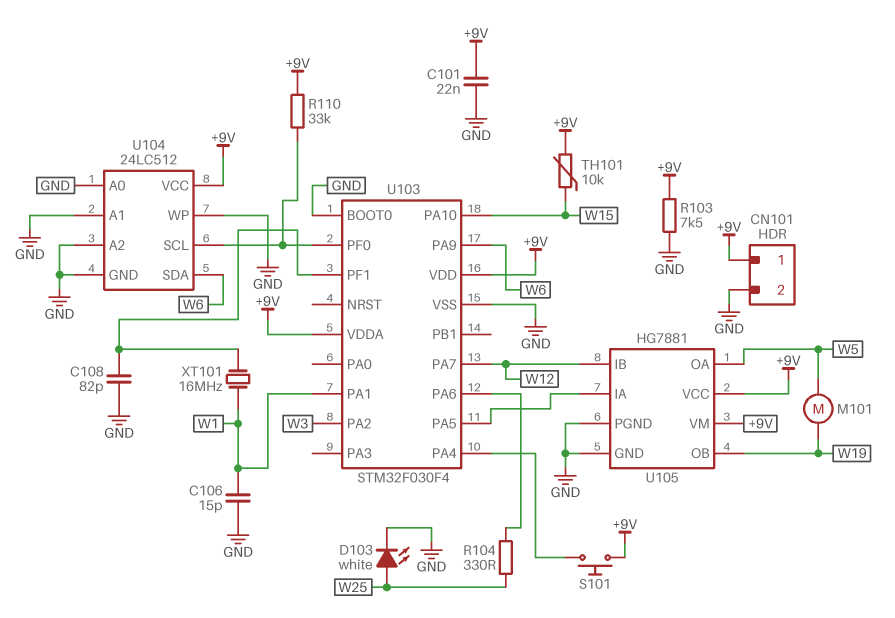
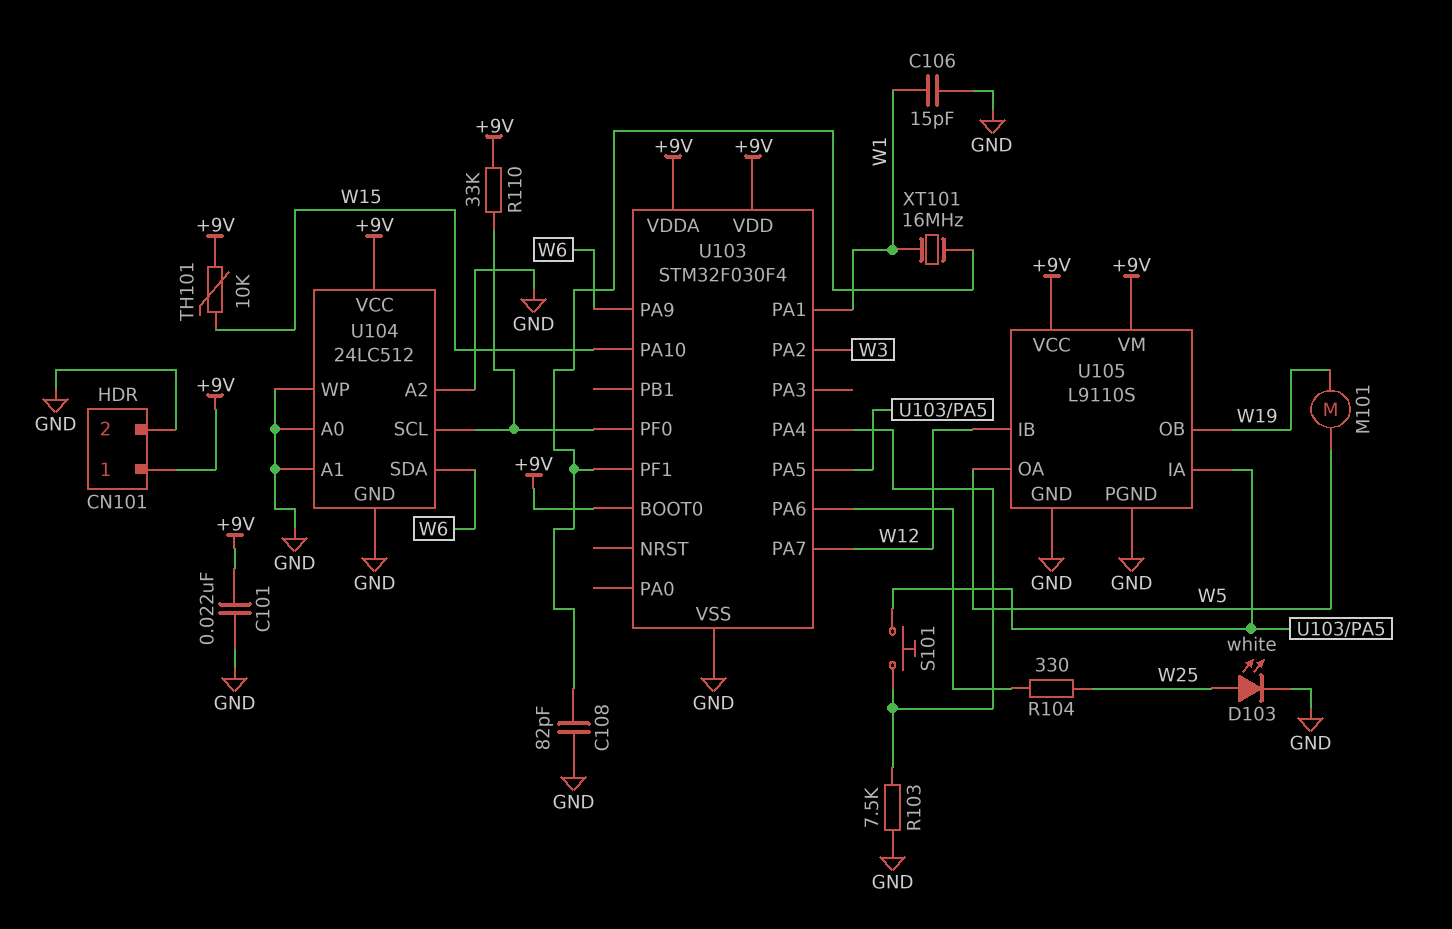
R103: 7.5k (+9V, GND) -> 7.5k (GND, U103/PA4)
S101: button (+9V, U103/PA4) -> button (U103/PA4, U103/PA5)
U103 pin BOOT0: GND -> +9V
U105: HG7881 -> L9110S

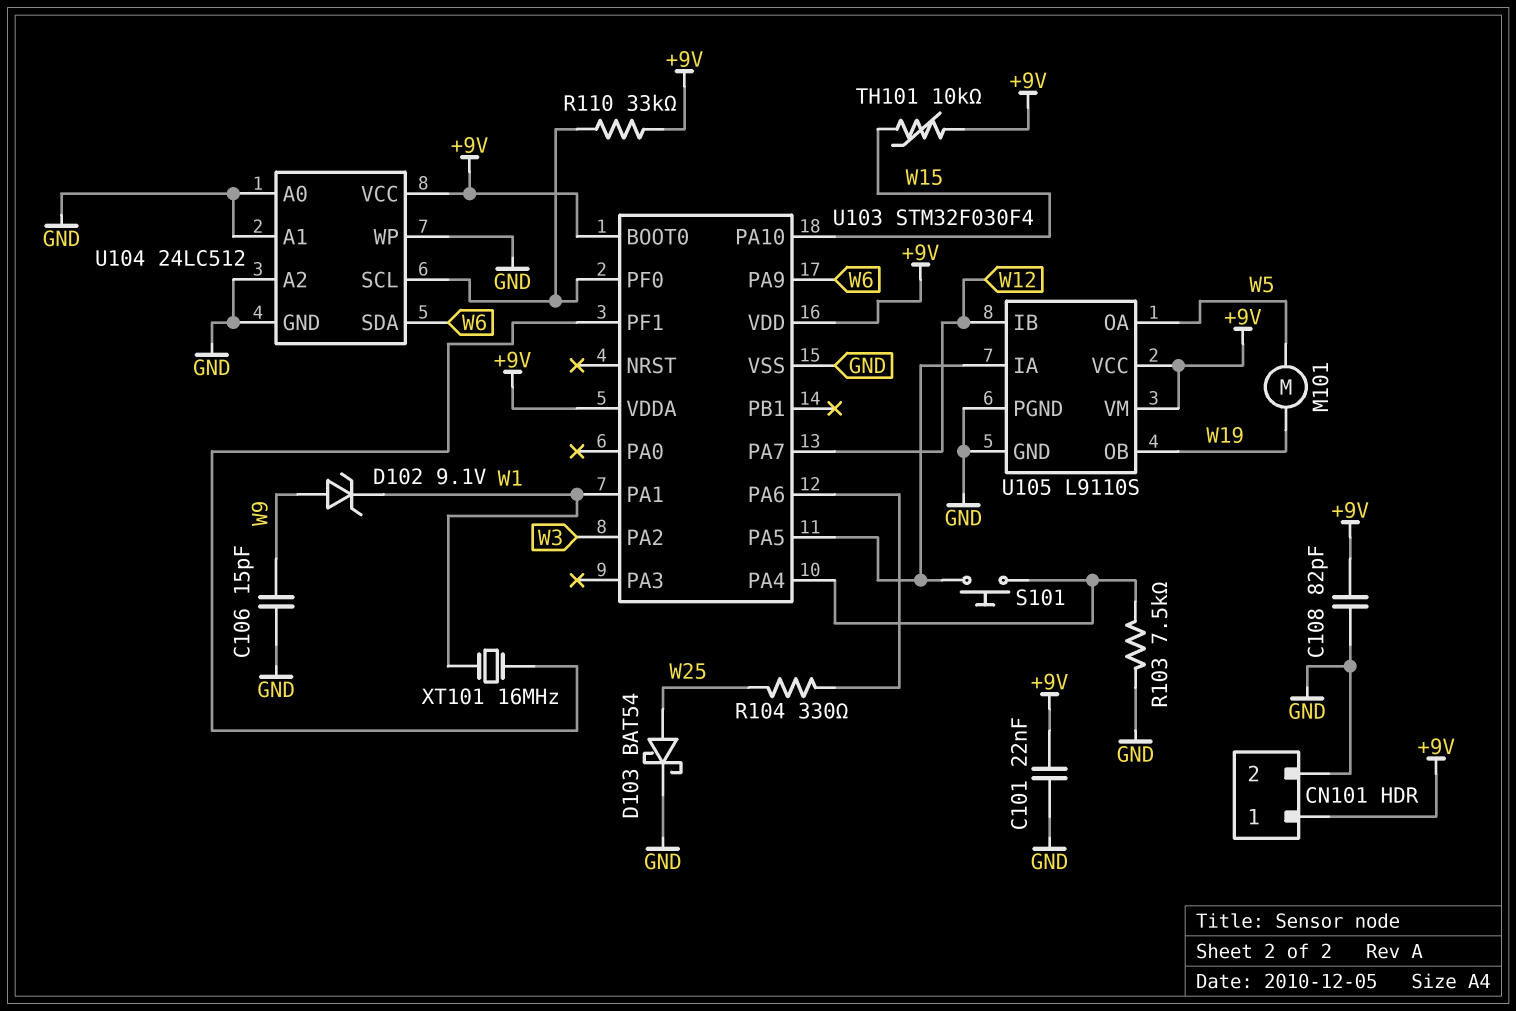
C106: 15pF (GND, W1) -> 15pF (GND, W9)
C108: 82pF (GND, U103/PF1) -> 82pF (+9V, GND)
D102: none -> zener 9.1V (A W9, K W1)
D103: LED white (A W25, K GND) -> schottky BAT54 (A W25, K GND)

